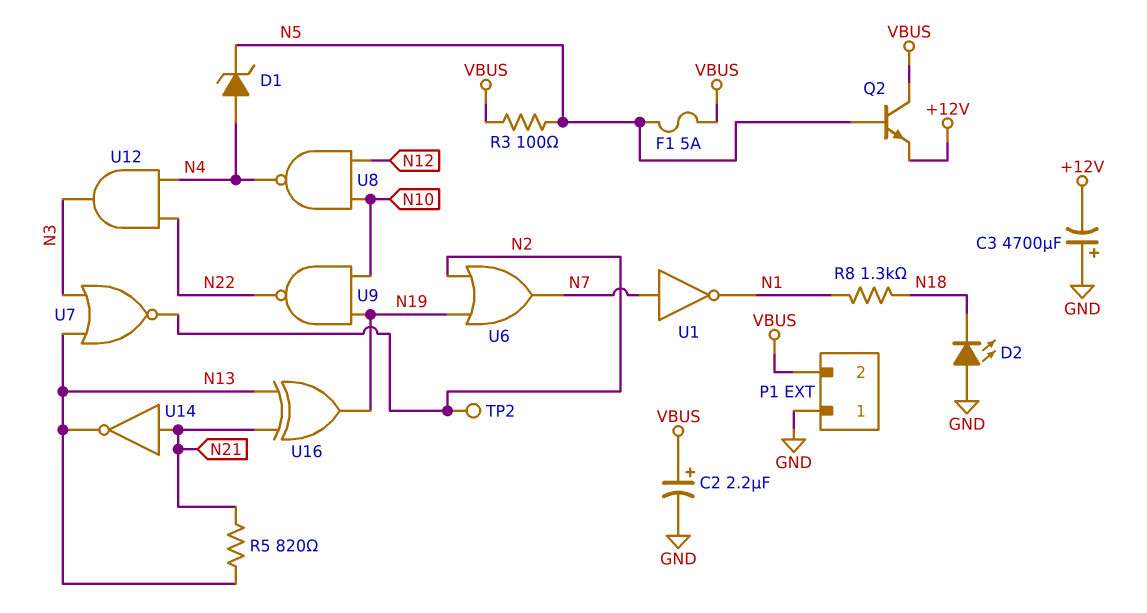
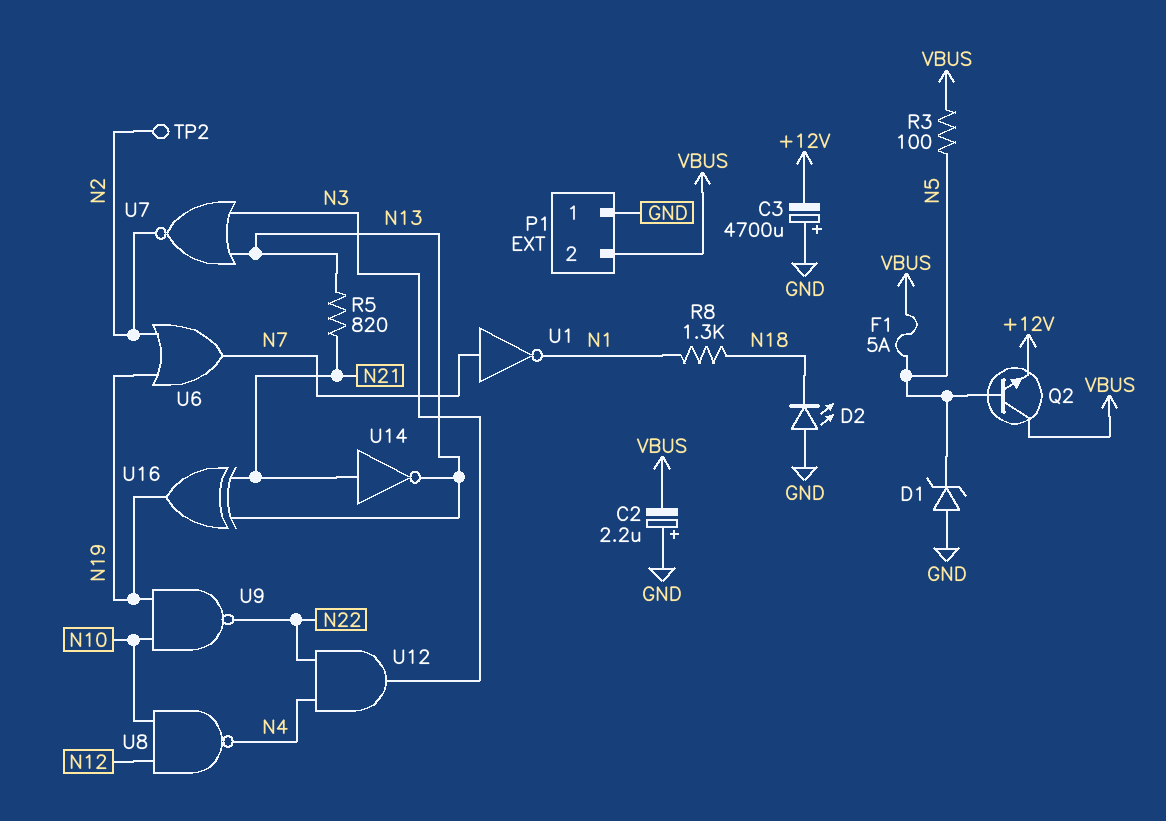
C2: 2.2uF (plus VBUS, minus GND) -> 2.2uF (plus GND, minus VBUS)
D1: zener (A N4, K N5) -> zener (A GND, K N5)

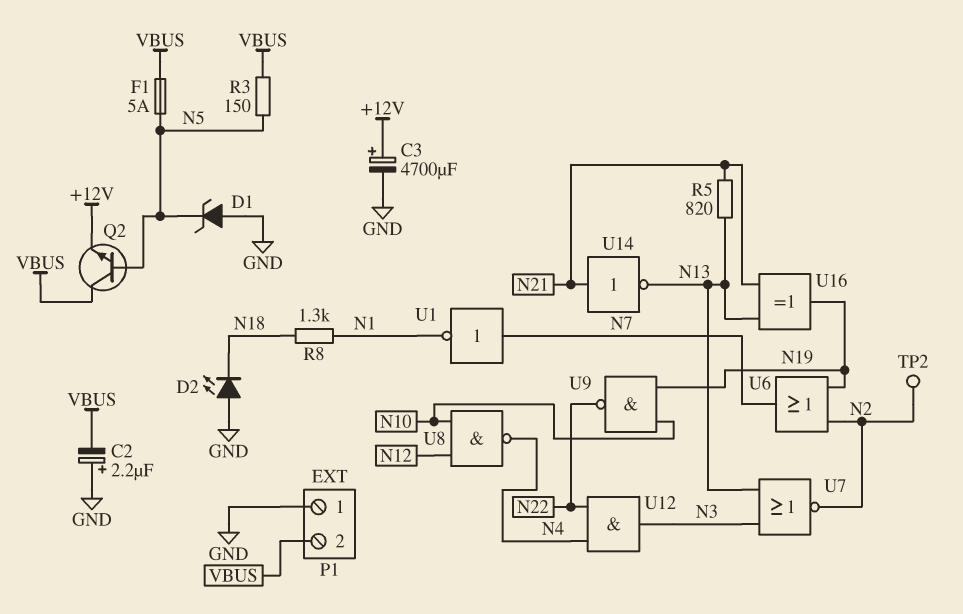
C3: 4700uF (plus GND, minus +12V) -> 4700uF (plus +12V, minus GND)
R3: 100 (N5, VBUS) -> 150 (N5, VBUS)

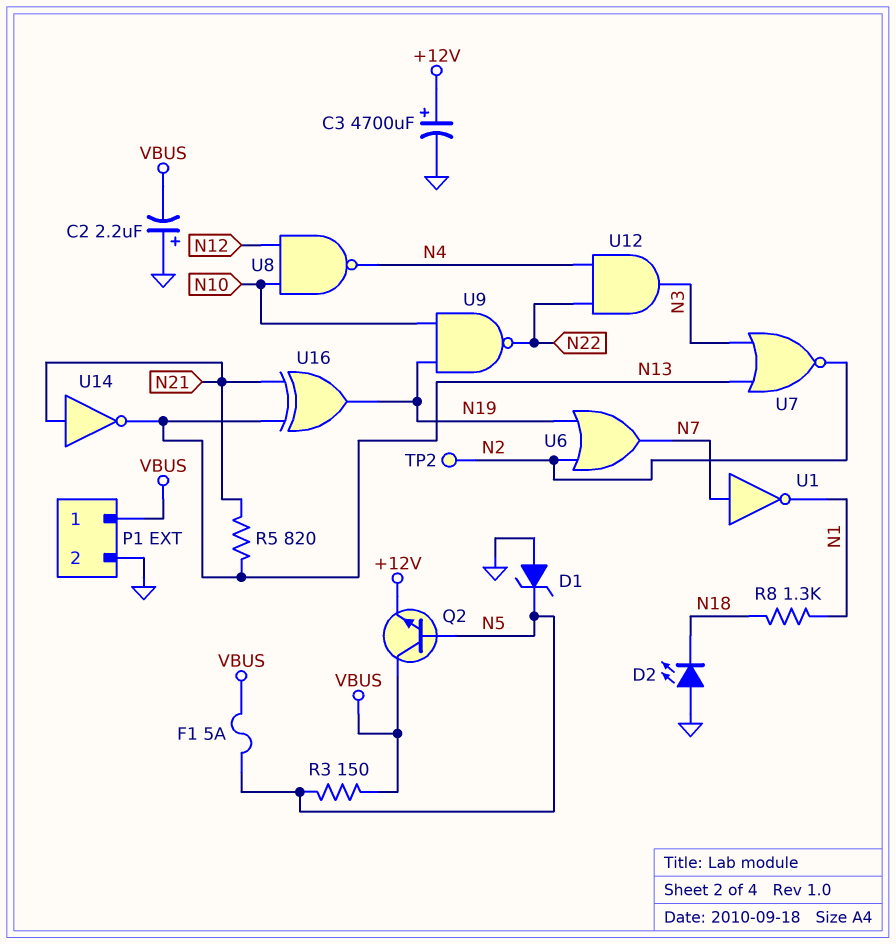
P1 pin 1: GND -> VBUS
P1 pin 2: VBUS -> GND

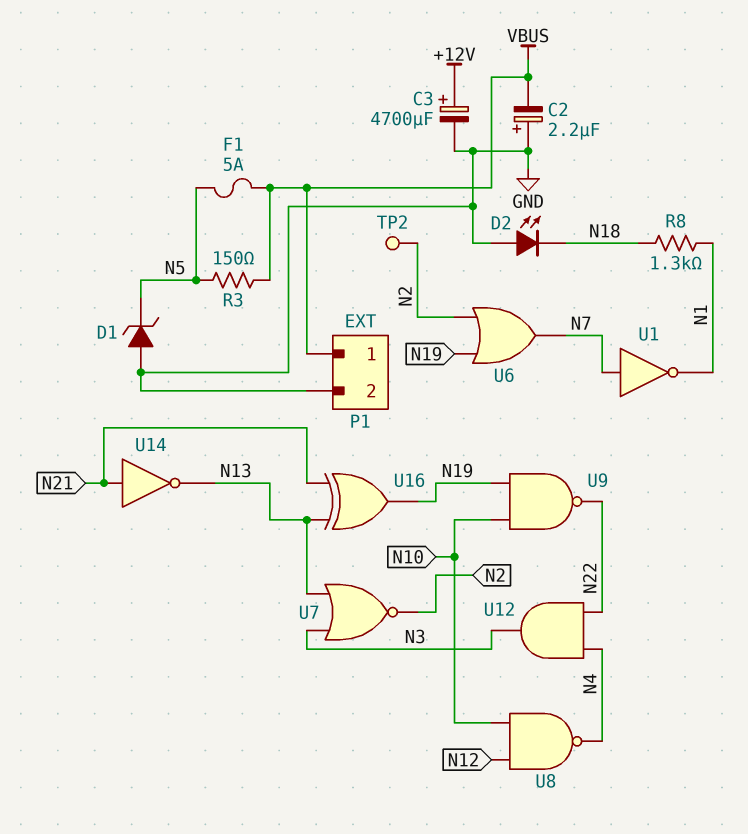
Q2: NPN (B N5, C VBUS, E +12V) -> none
R5: 820 (N13, N21) -> none

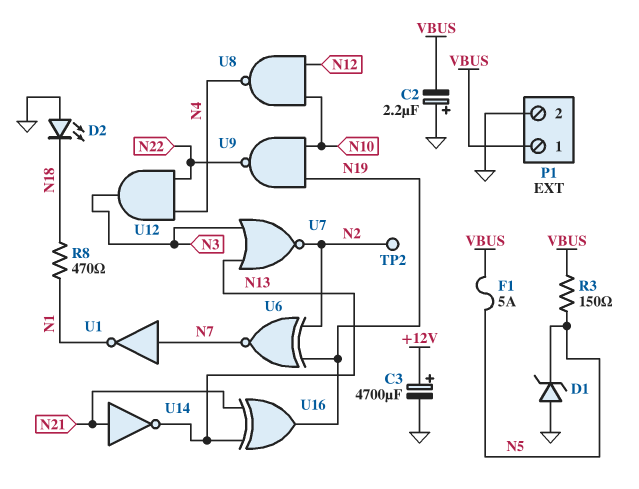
R8: 1.3k (N1, N18) -> 470 (N1, N18)
U6: OR (in N2, in N19, out N7) -> XNOR (in N2, in N19, out N7)

